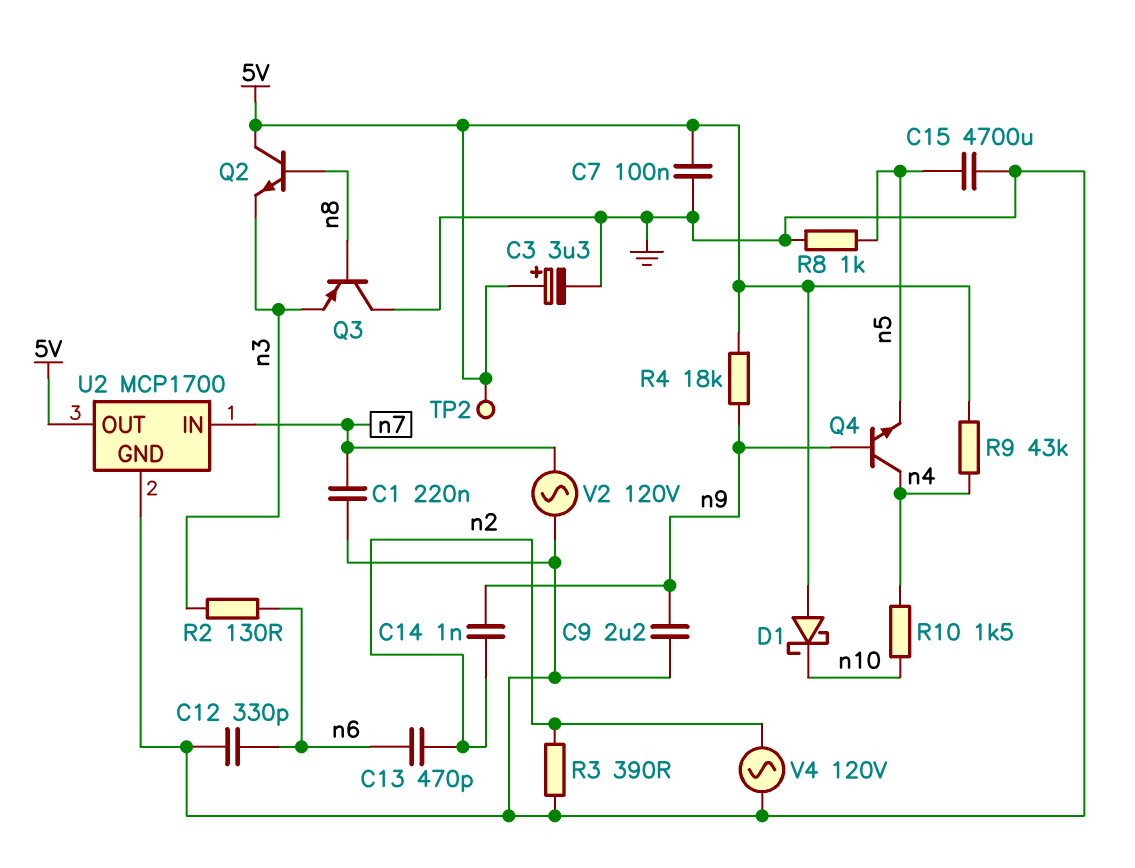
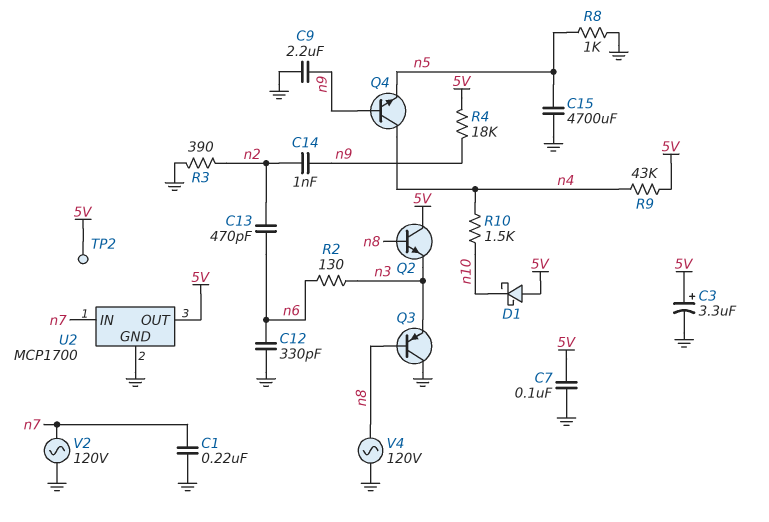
V4: AC 120V (GND, n2) -> AC 120V (GND, n8)

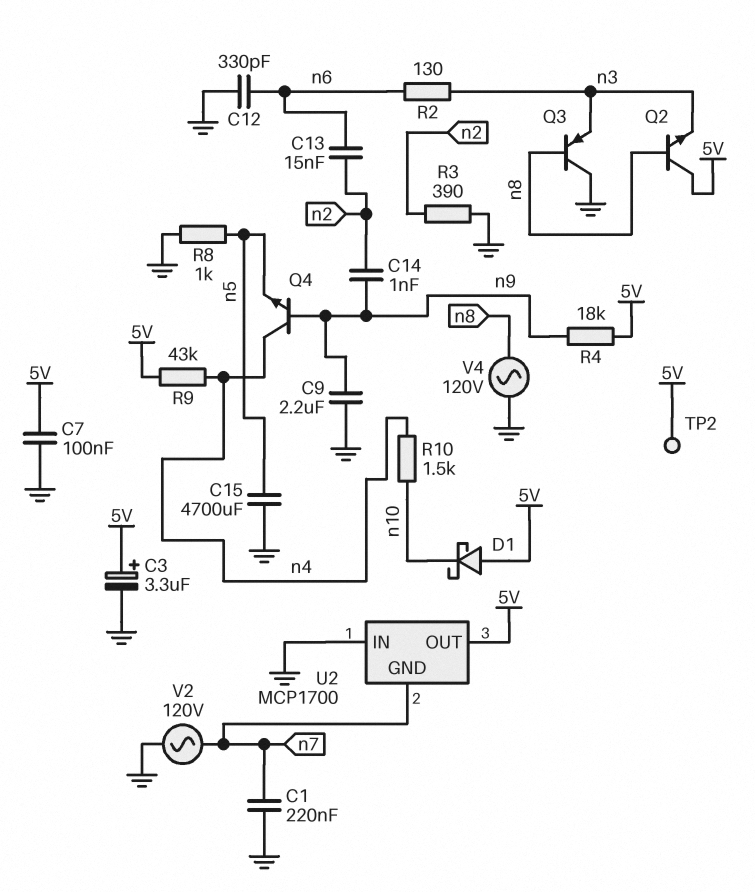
C13: 470pF (n2, n6) -> 15nF (n2, n6)
U2 pin GND: GND -> n7
U2 pin IN: n7 -> GND

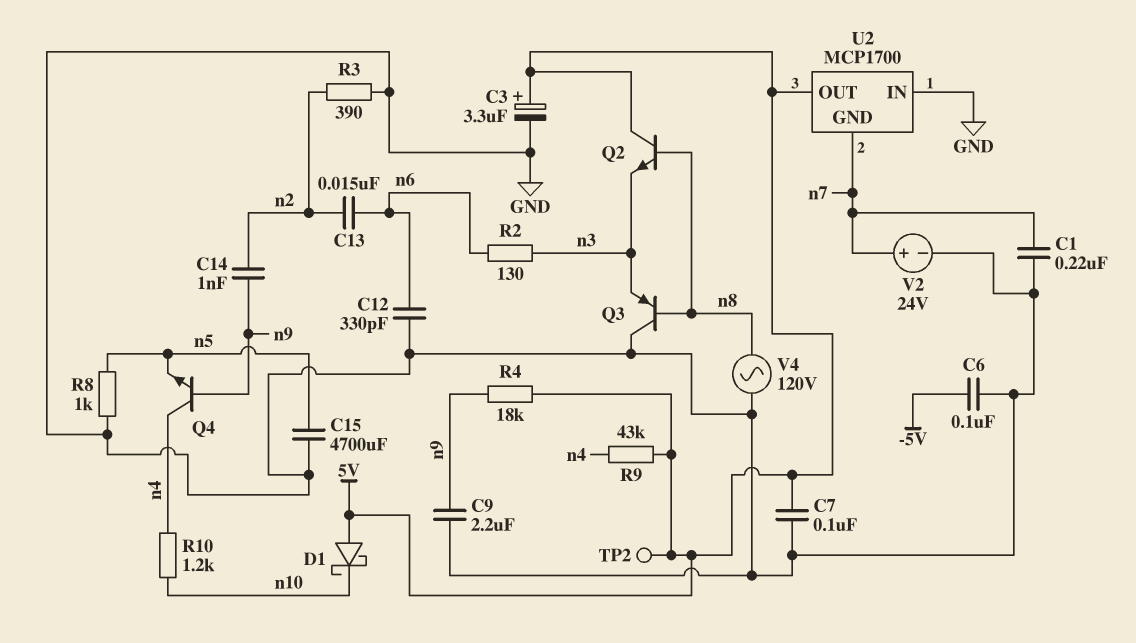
C6: none -> 100nF (-5V, GND)
R10: 1.5k (n4, n10) -> 1.2k (n4, n10)
V2: AC 120V (GND, n7) -> 24V (plus n7, minus GND)

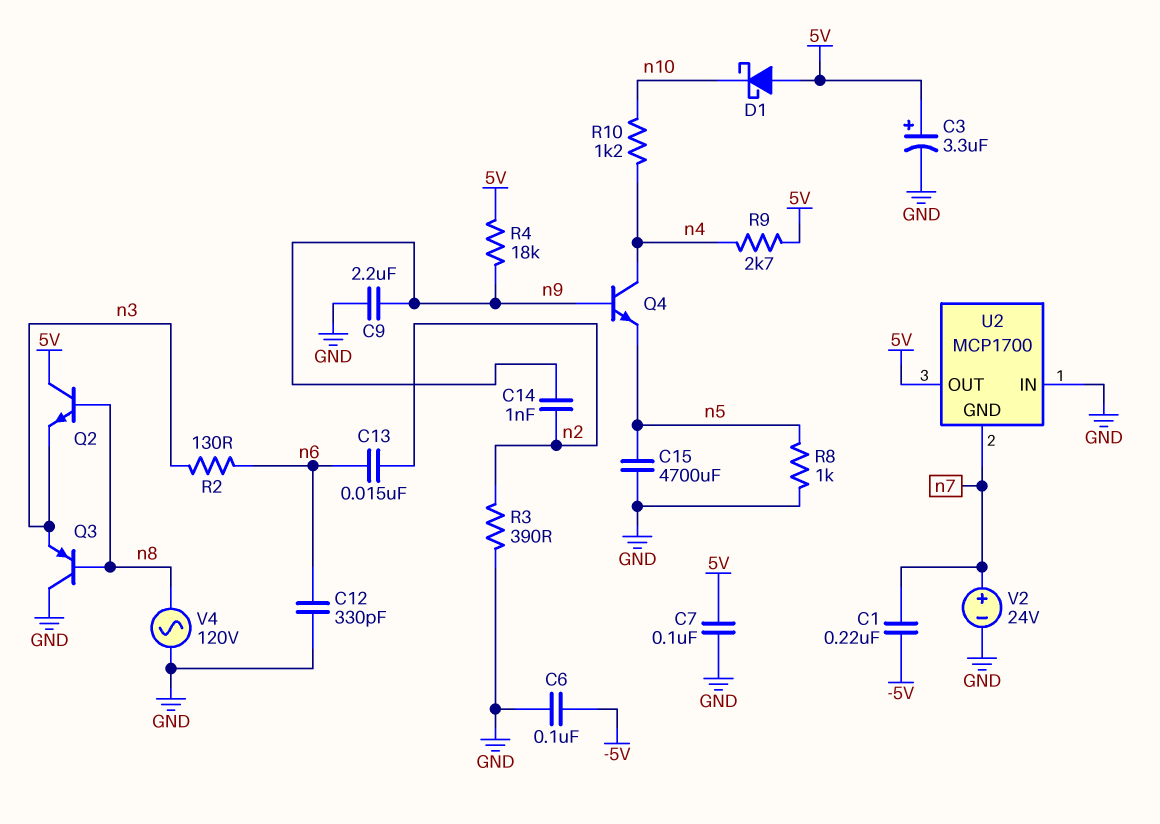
C1: 220nF (GND, n7) -> 220nF (-5V, n7)
R9: 43k (5V, n4) -> 2.7k (5V, n4)
TP2: test point (5V) -> none

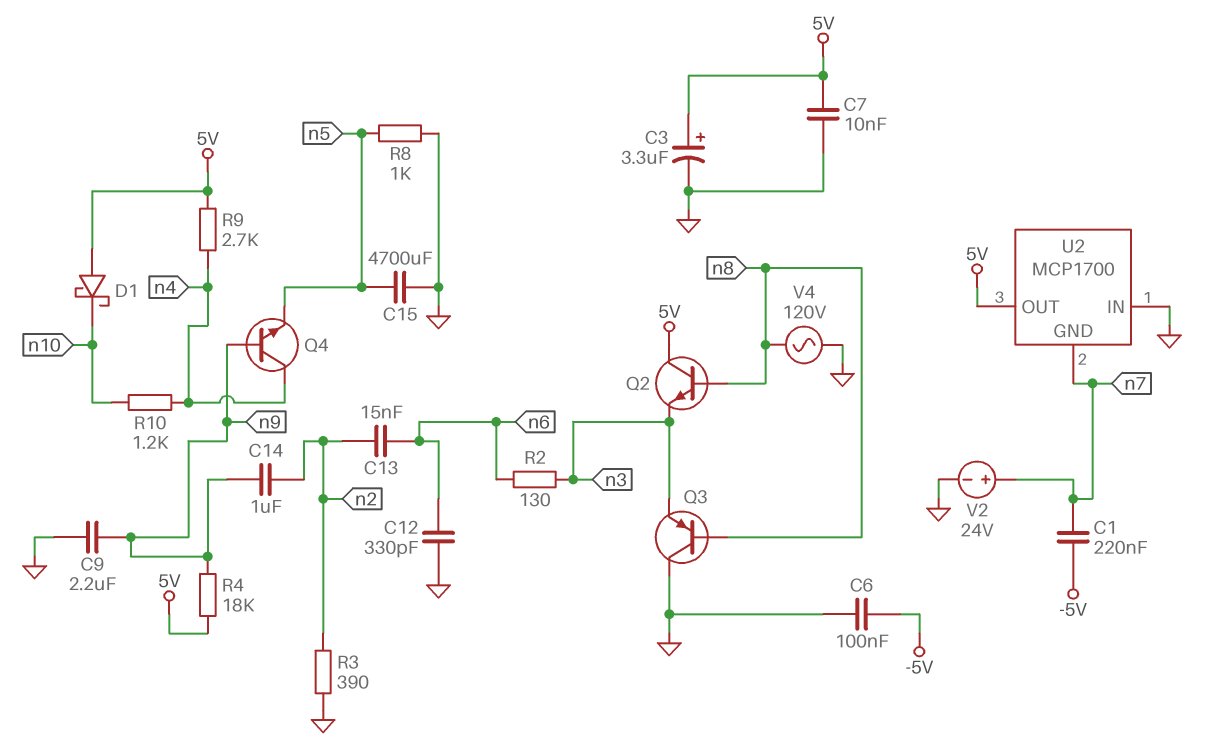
C7: 100nF (5V, GND) -> 10nF (5V, GND)
C14: 1nF (n2, n9) -> 1uF (n2, n9)

